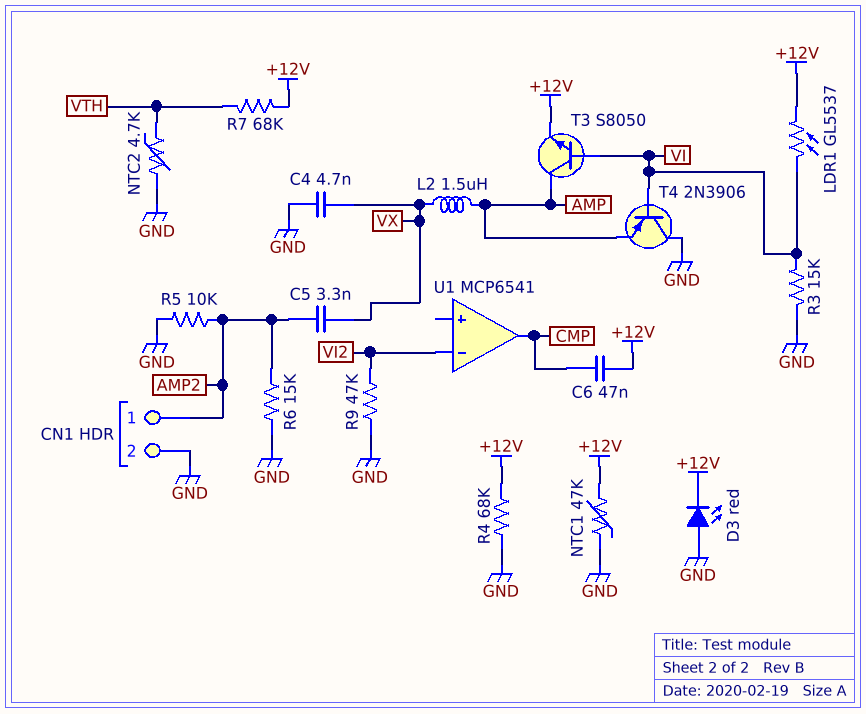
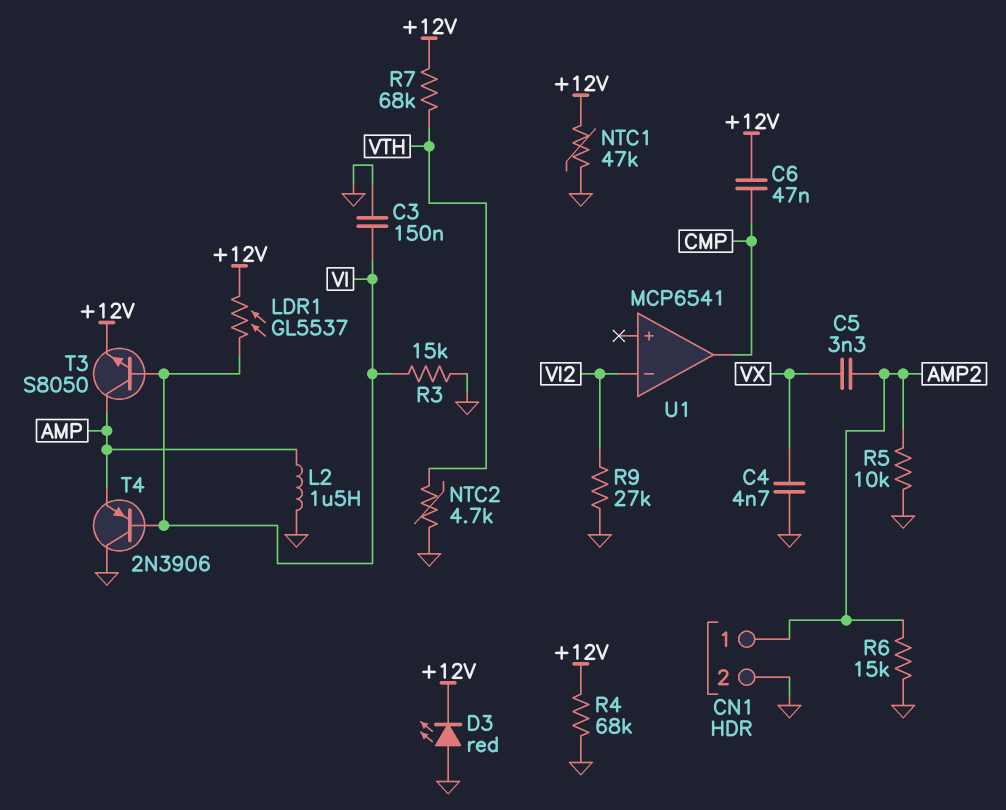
C3: none -> 150nF (GND, VI)
L2: 1.5uH (AMP, VX) -> 1.5uH (AMP, GND)
R9: 47k (GND, VI2) -> 27k (GND, VI2)

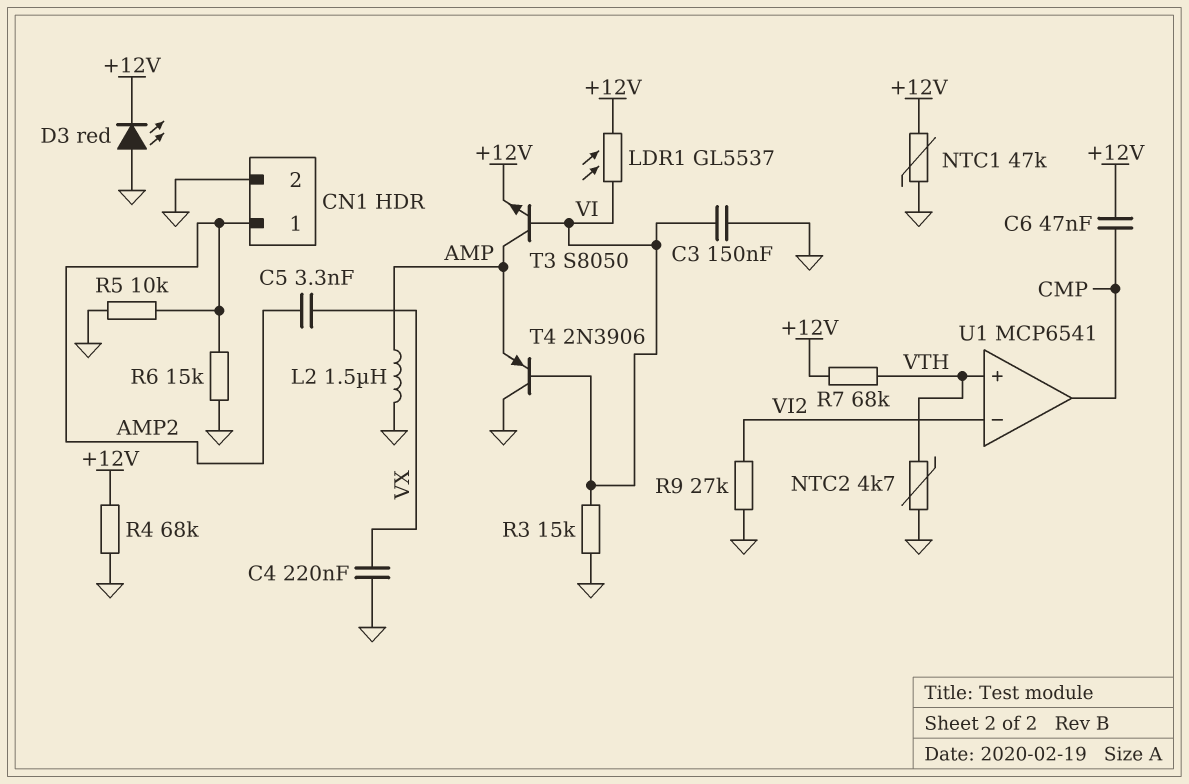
C4: 4.7nF (GND, VX) -> 220nF (GND, VX)
U1 pin in+: none -> VTH

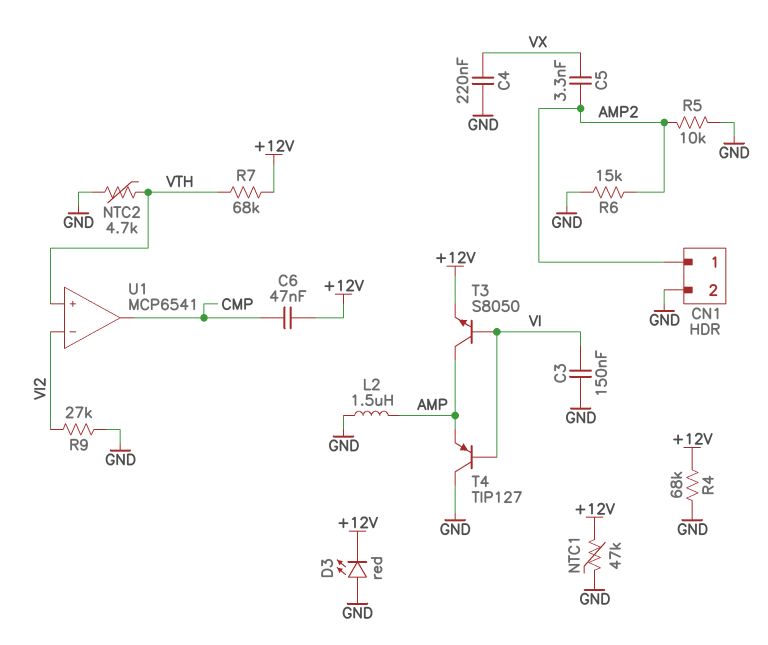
LDR1: GL5537 (+12V, VI) -> none
R3: 15k (GND, VI) -> none
T4: PNP 2N3906 (B VI, C GND, E AMP) -> PNP TIP127 (B VI, C GND, E AMP)

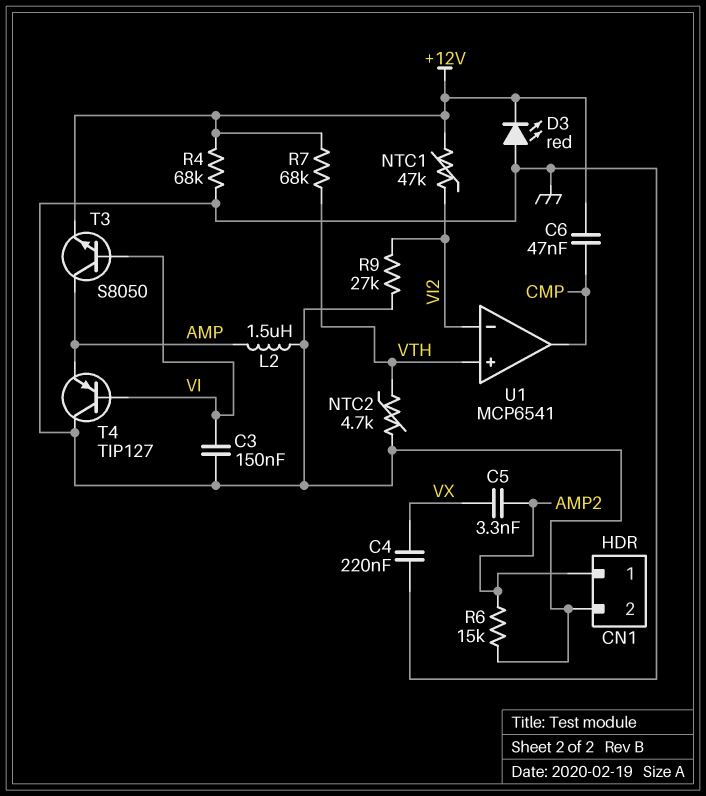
NTC1: 47k (+12V, GND) -> 47k (+12V, VI2)
R5: 10k (AMP2, GND) -> none

